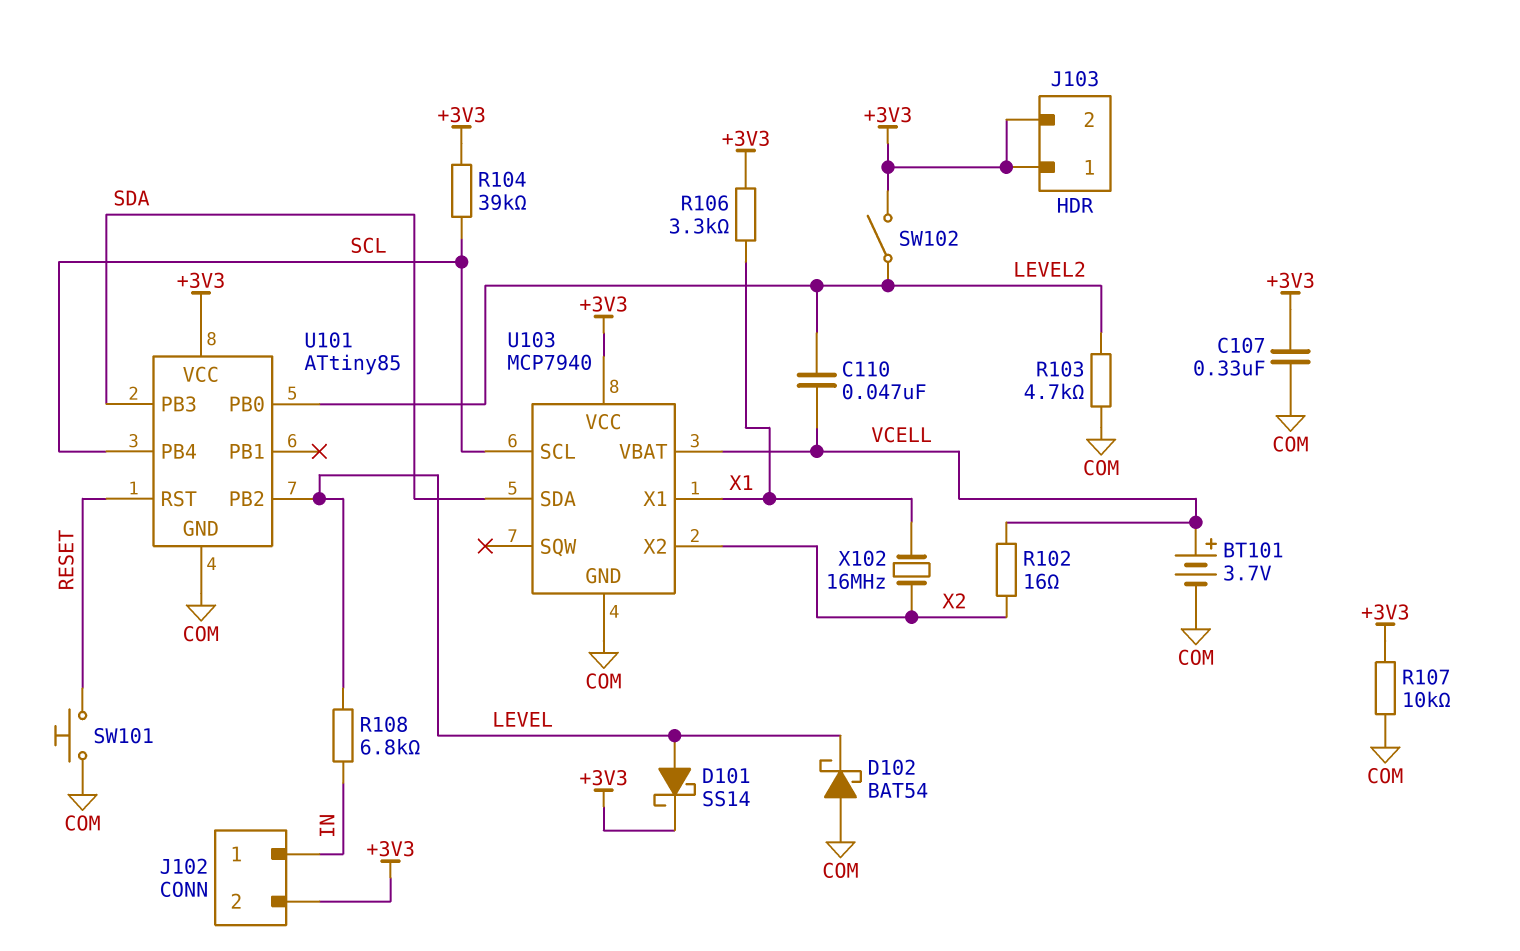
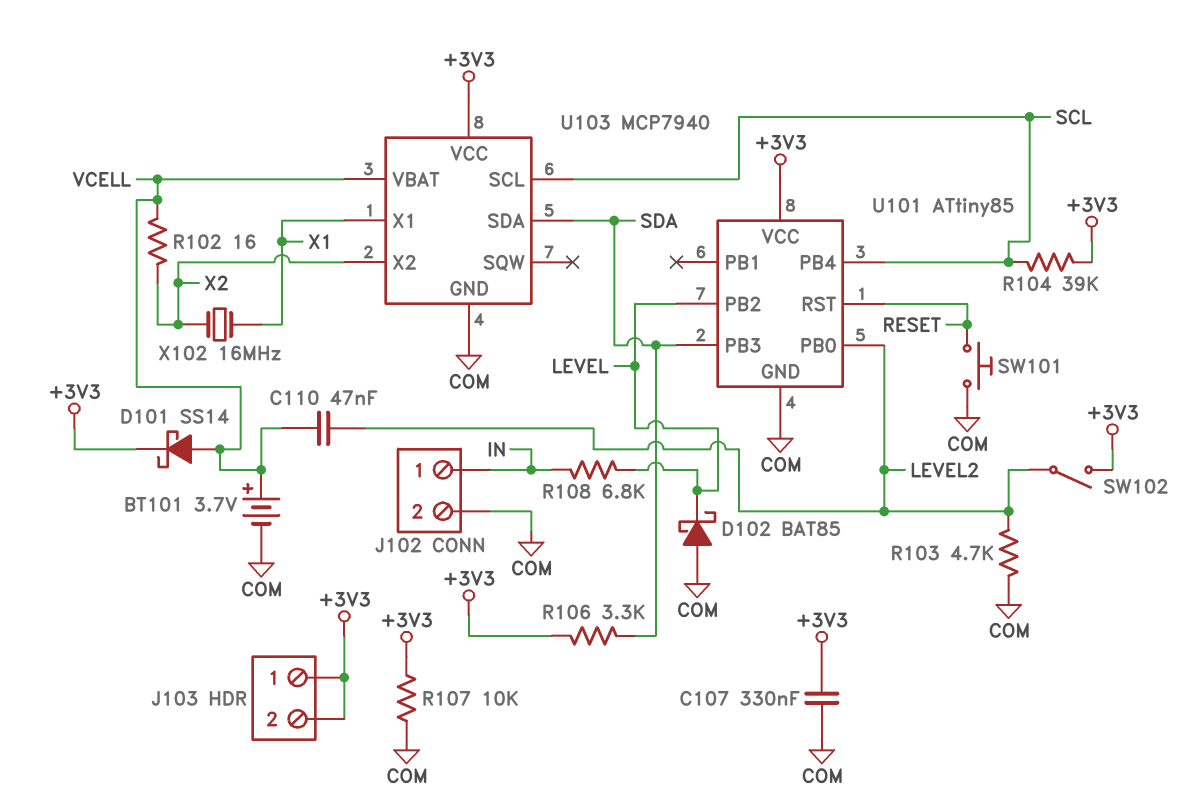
D101: schottky SS14 (A LEVEL, K +3V3) -> schottky SS14 (A VCELL, K +3V3)
D102: schottky BAT54 (A COM, K LEVEL) -> schottky BAT85 (A COM, K LEVEL)
J102 pin 2: +3V3 -> COM
R106: 3.3k (+3V3, X1) -> 3.3k (+3V3, SDA)

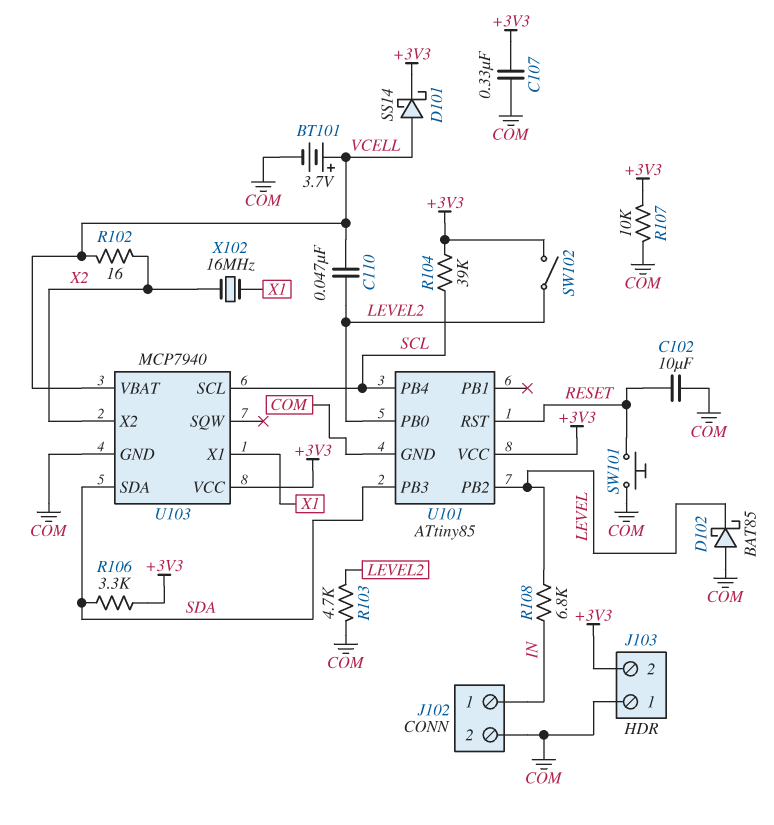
C102: none -> 10uF (COM, RESET)
J103 pin 1: +3V3 -> COM

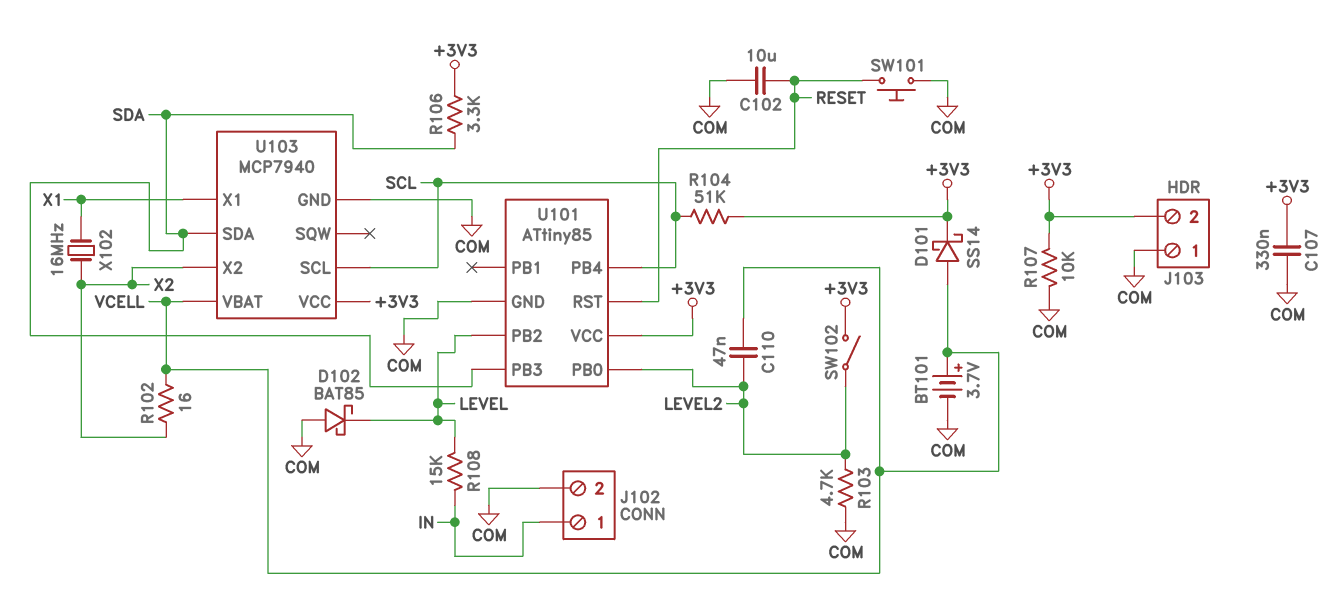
R104: 39k (+3V3, SCL) -> 51k (+3V3, SCL)
R108: 6.8k (IN, LEVEL) -> 15k (IN, LEVEL)

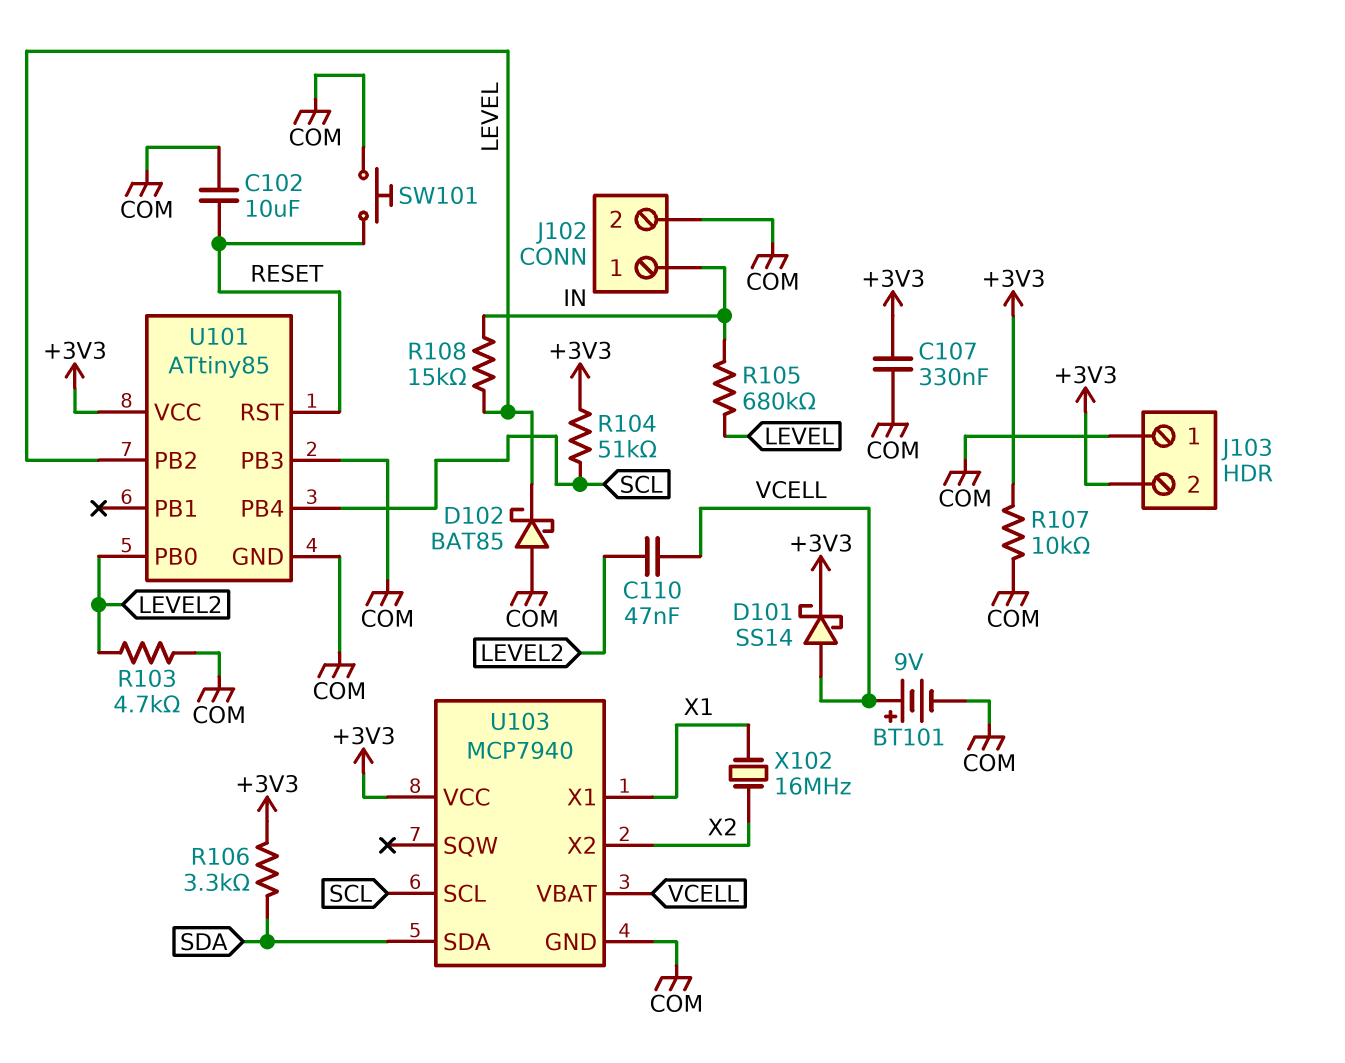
BT101: 3.7V (plus VCELL, minus COM) -> 9V (plus VCELL, minus COM)
R102: 16 (VCELL, X2) -> none
R105: none -> 680k (IN, LEVEL)
SW102: switch (+3V3, LEVEL2) -> none
U101 pin PB3: SDA -> COM

